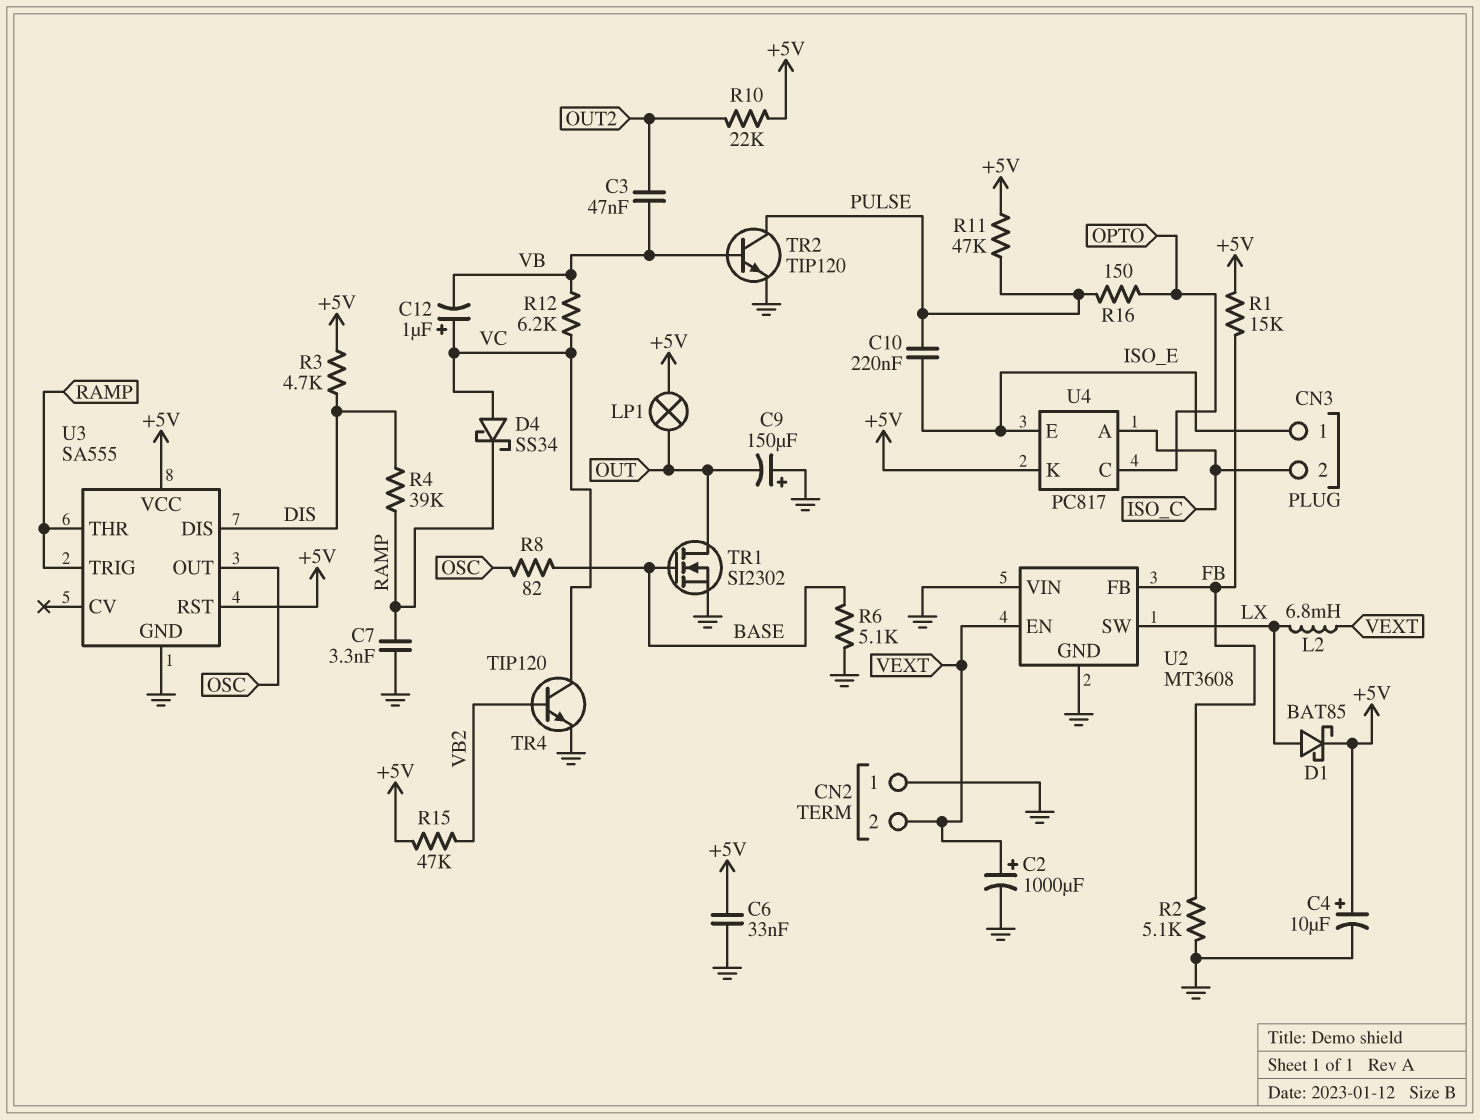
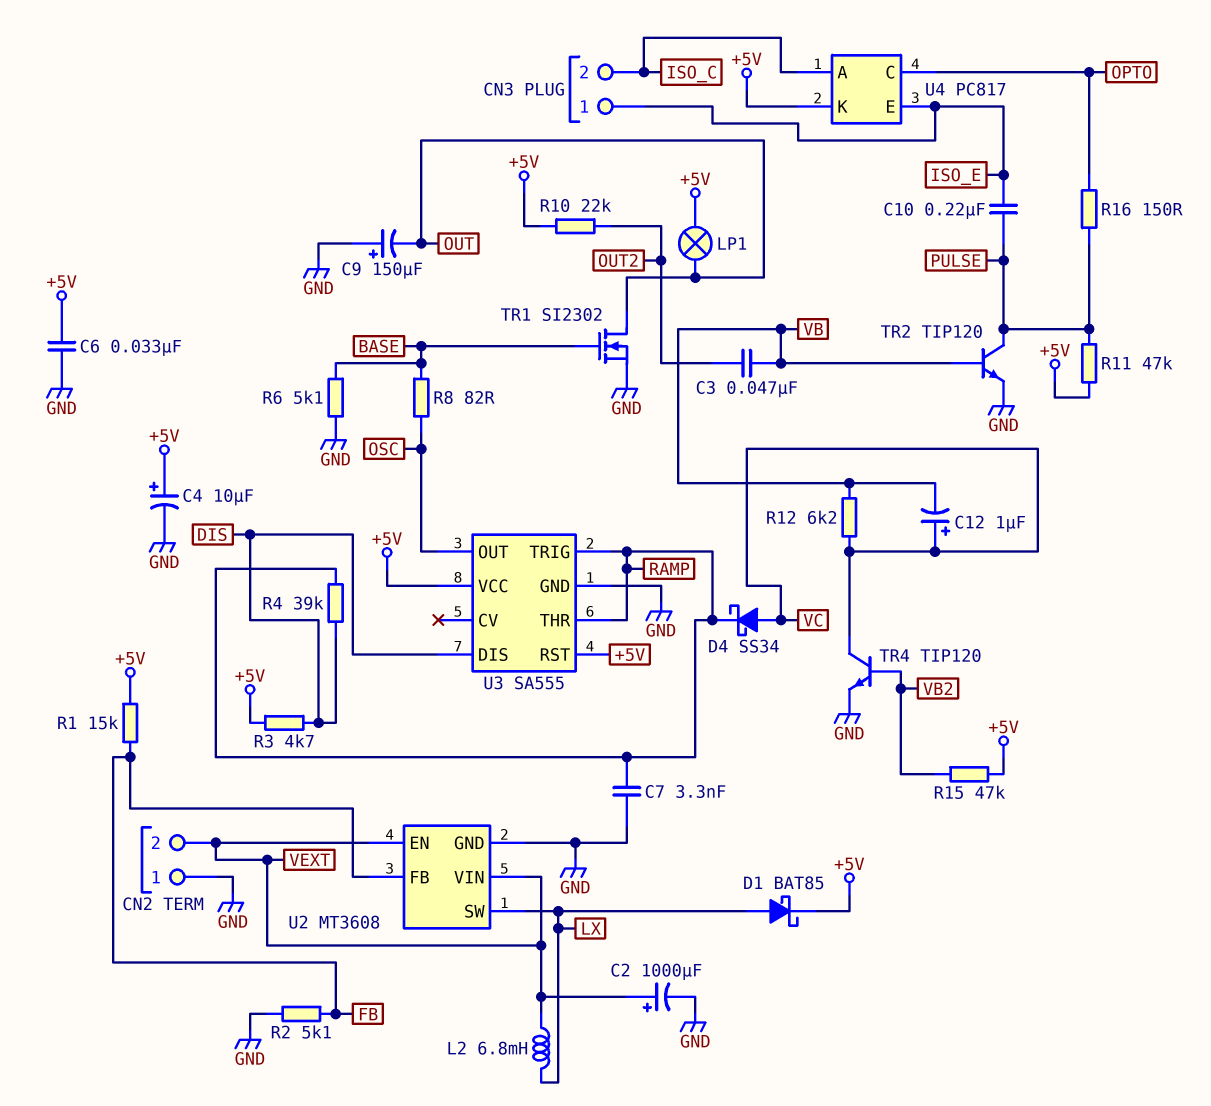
U2 pin VIN: GND -> VEXT

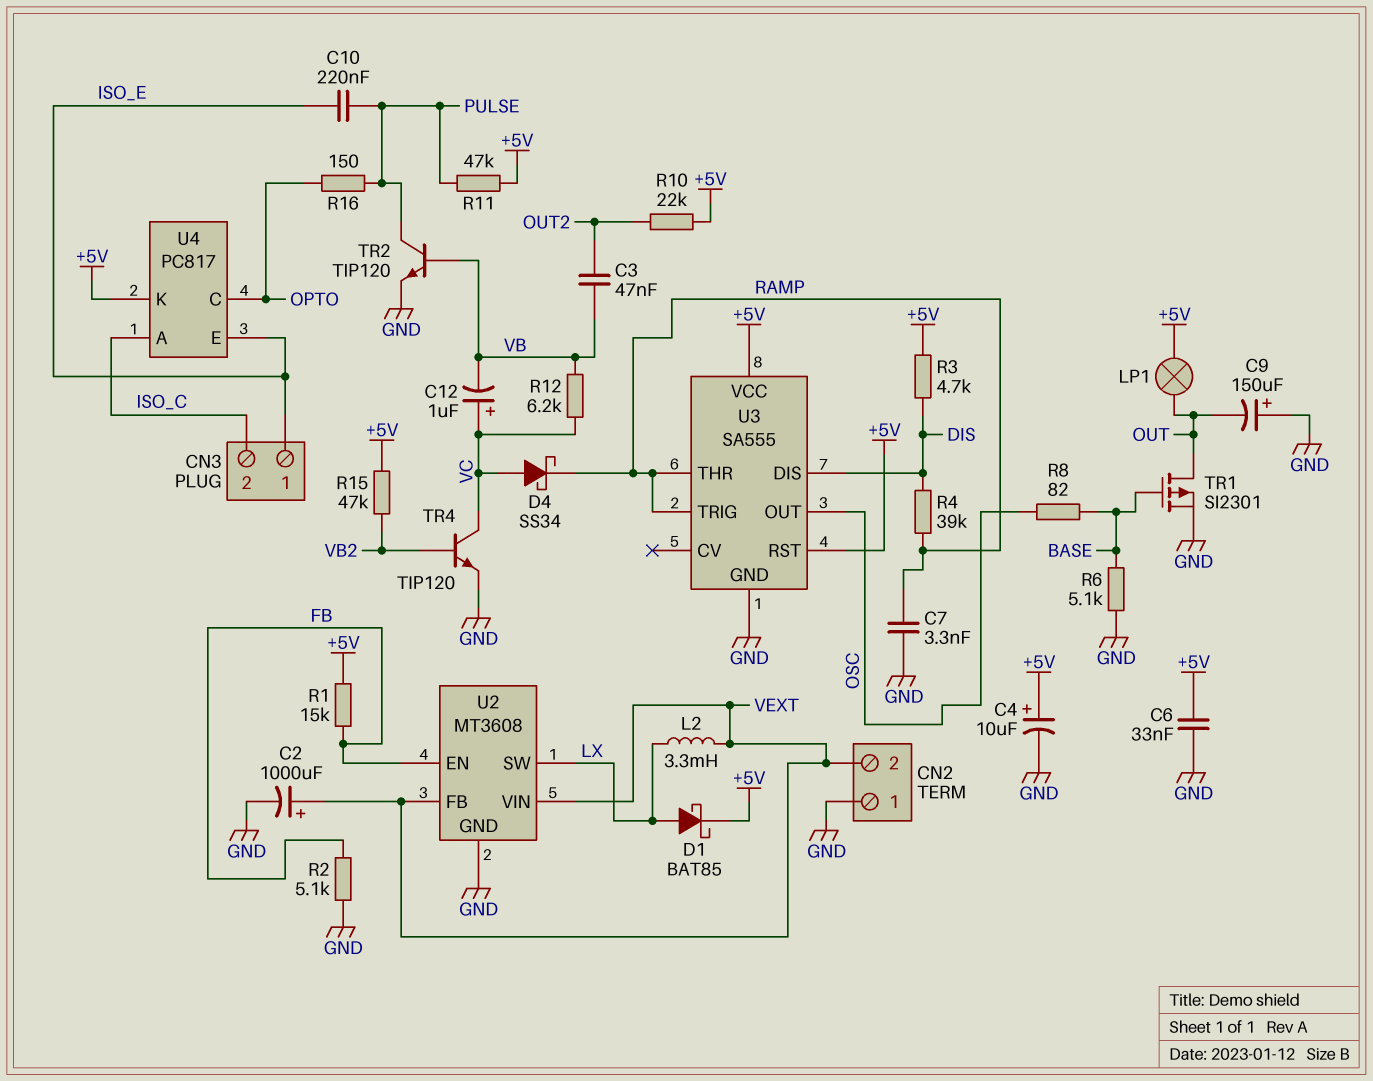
L2: 6.8mH (LX, VEXT) -> 3.3mH (LX, VEXT)
TR1: NMOS SI2302 (G BASE, D OUT, S GND) -> PMOS SI2301 (G BASE, D OUT, S GND)
U2 pin EN: VEXT -> FB
U2 pin FB: FB -> VEXT

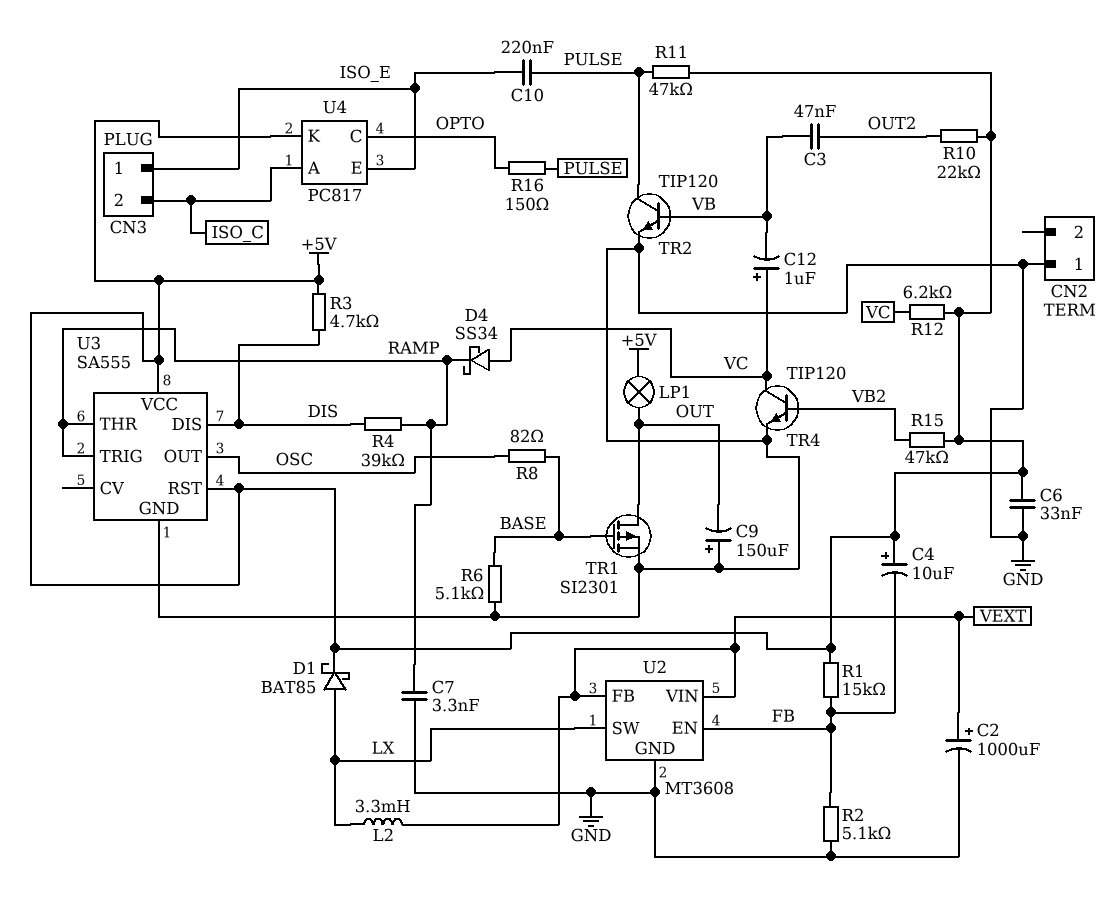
C4: 10uF (plus +5V, minus GND) -> 10uF (plus +5V, minus FB)
CN2 pin 2: VEXT -> none
R12: 6.2k (VB, VC) -> 6.2k (+5V, VC)

